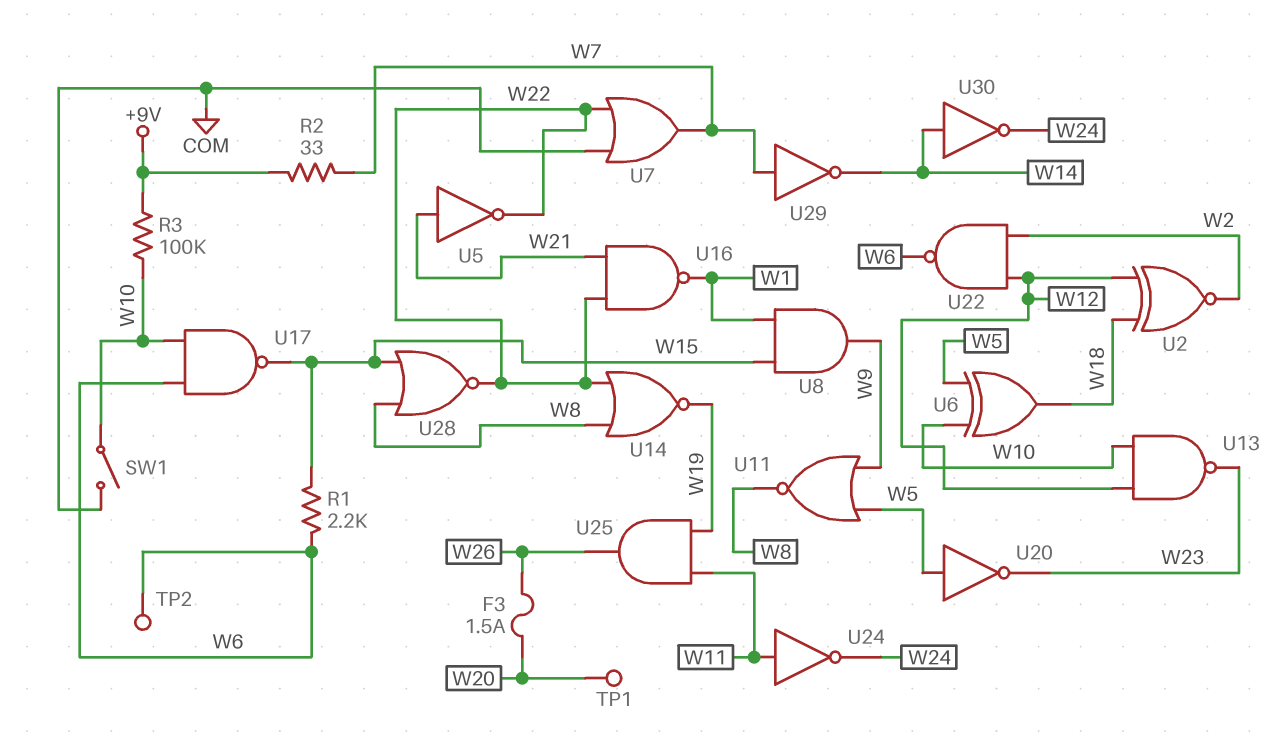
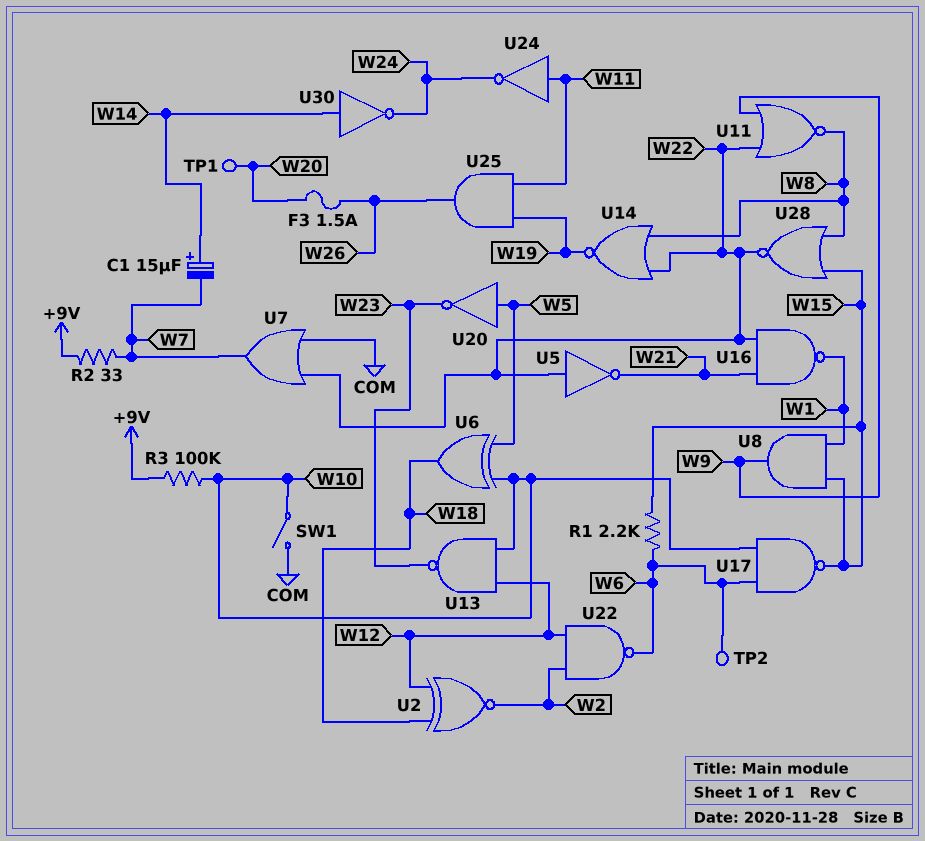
C1: none -> 15uF (plus W14, minus W7)
U5: NOT (in W21, out W22) -> NOT (in W22, out W21)
U11: NOR (in W5, in W9, out W8) -> NOR (in W9, in W22, out W8)
U29: NOT (in W7, out W14) -> none

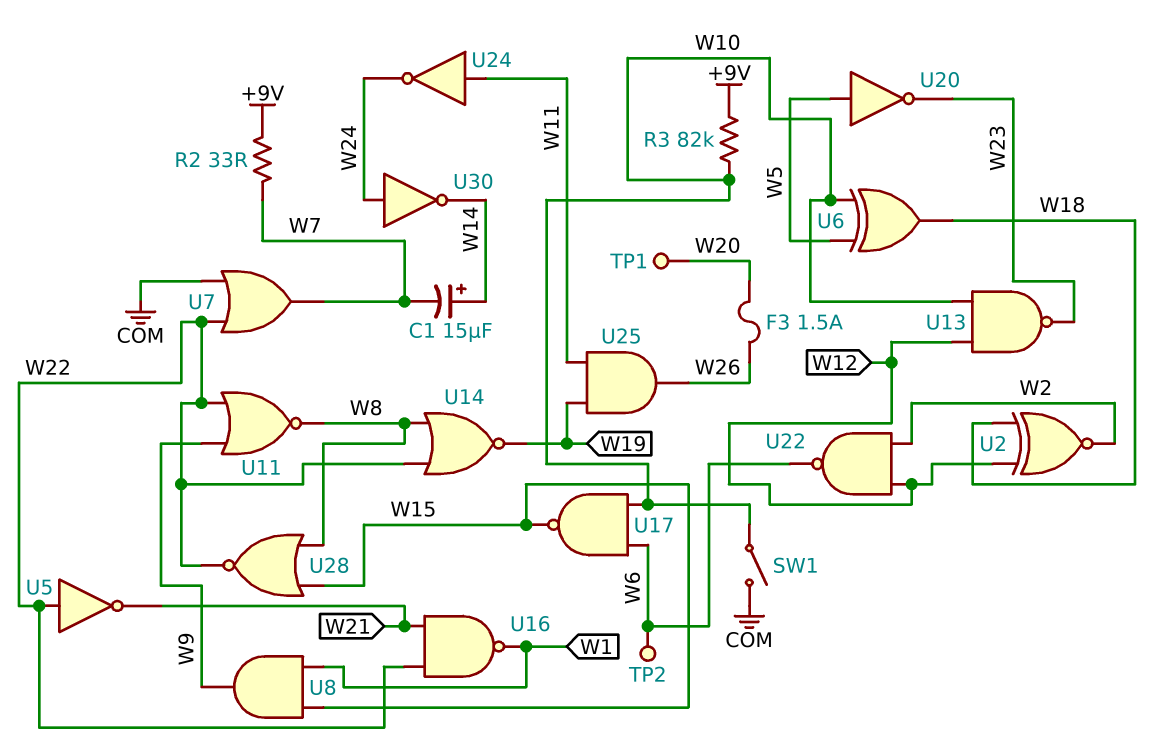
R1: 2.2k (W6, W15) -> none
R3: 100k (+9V, W10) -> 82k (+9V, W10)
U30: NOT (in W14, out W24) -> NOT (in W24, out W14)

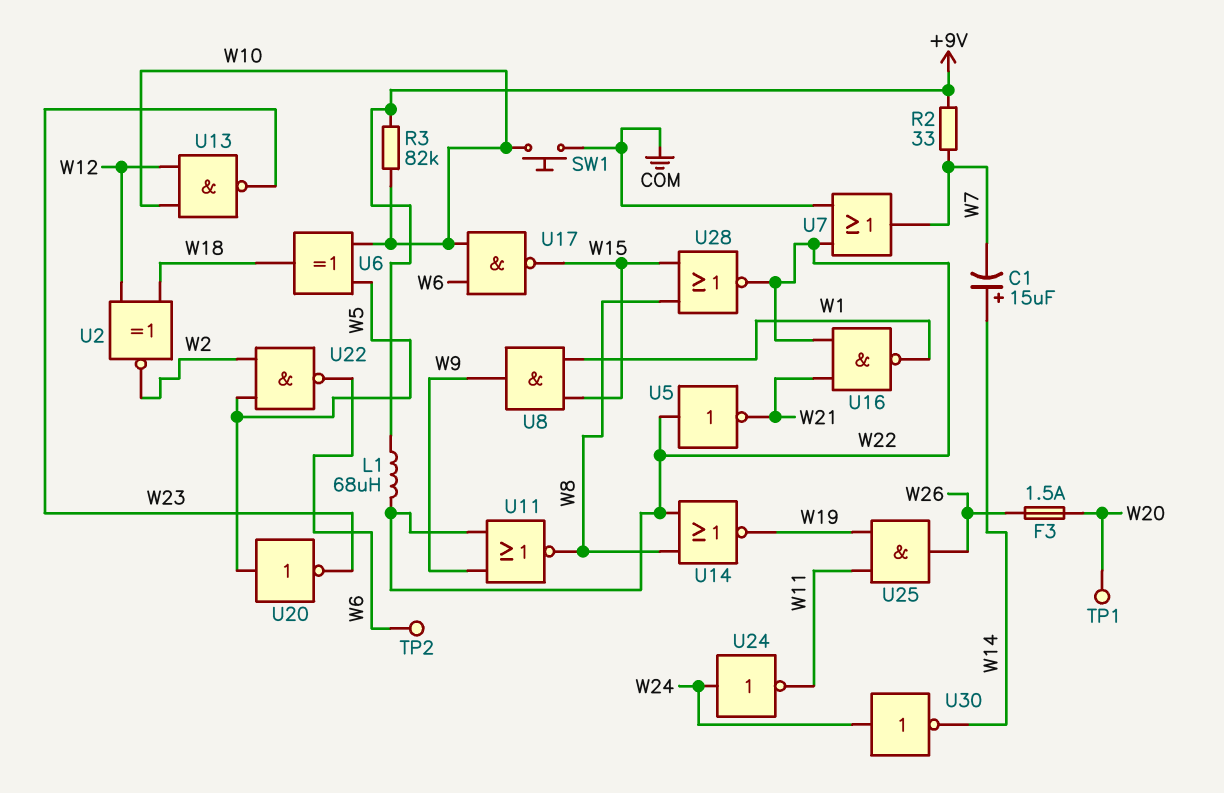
L1: none -> 68uH (+9V, W22)
SW1: switch (COM, W10) -> button (COM, W10)
U22: NAND (in W2, in W12, out W6) -> NAND (in W2, in W5, out W6)
U24: NOT (in W11, out W24) -> NOT (in W24, out W11)

